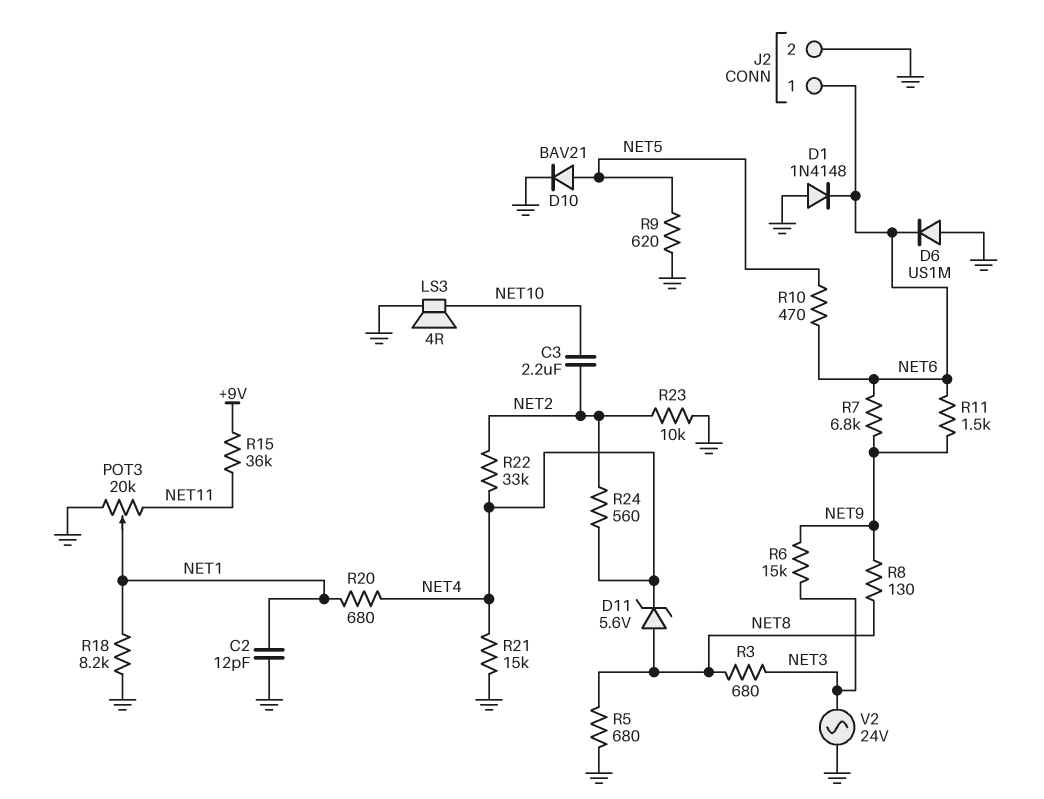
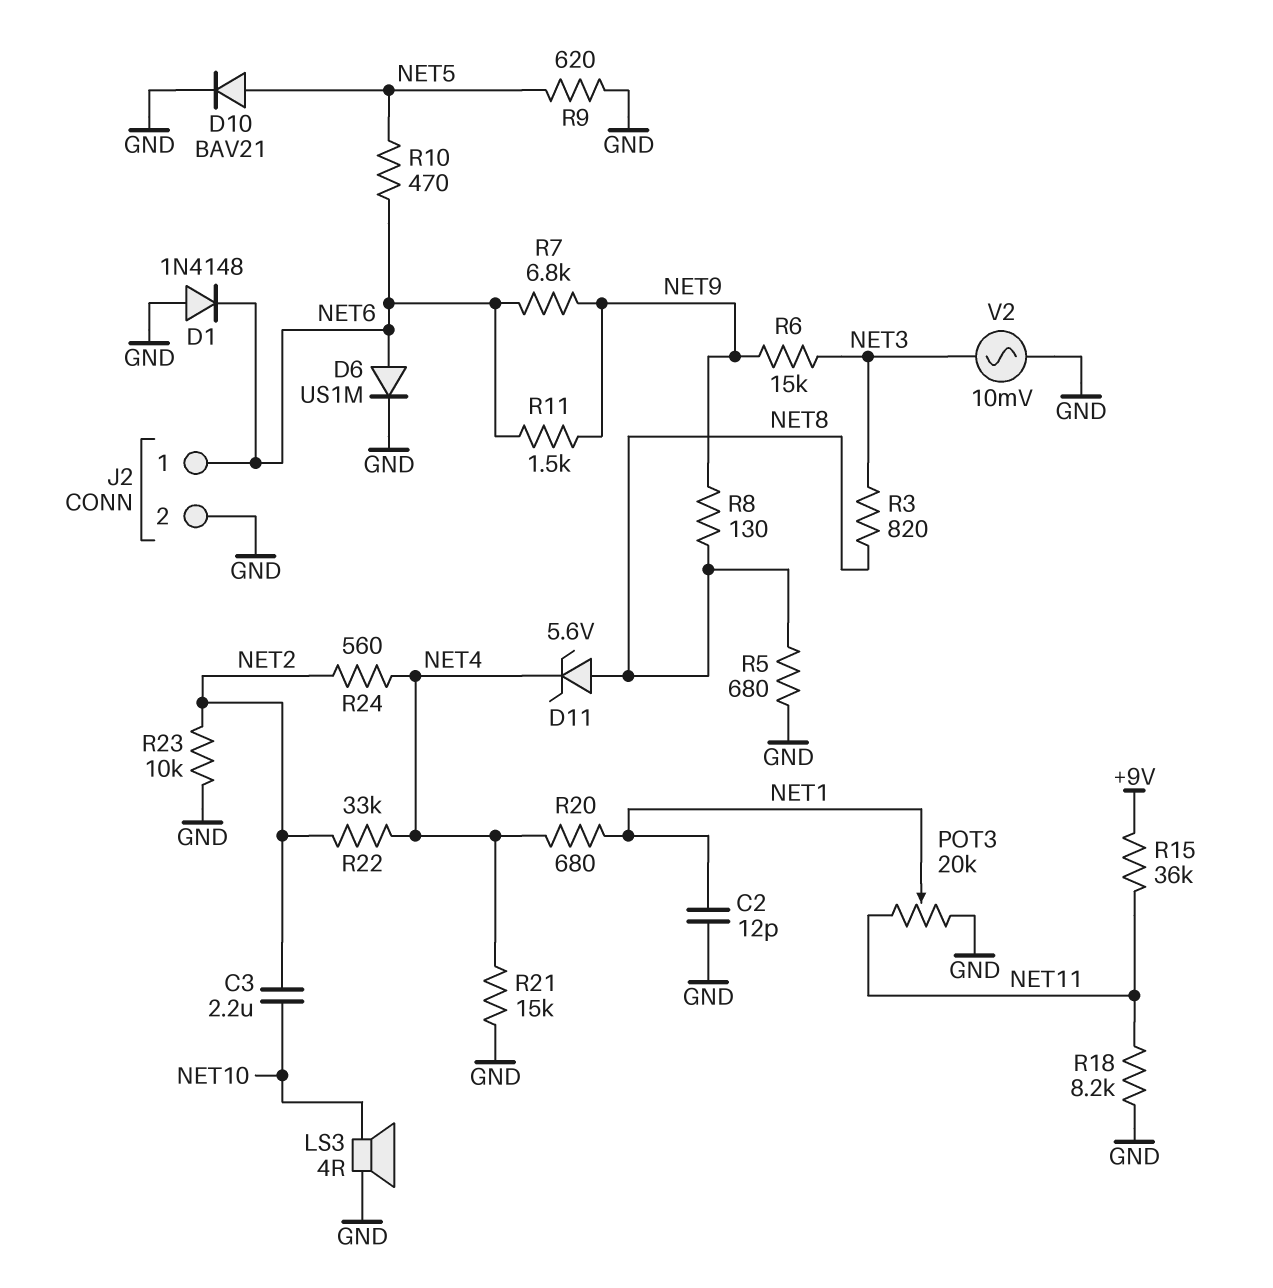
D6: diode US1M (A GND, K NET6) -> diode US1M (A NET6, K GND)
R3: 680 (NET3, NET8) -> 820 (NET3, NET8)
R18: 8.2k (GND, NET1) -> 8.2k (GND, NET11)
V2: AC 24V (GND, NET3) -> AC 10mV (GND, NET3)

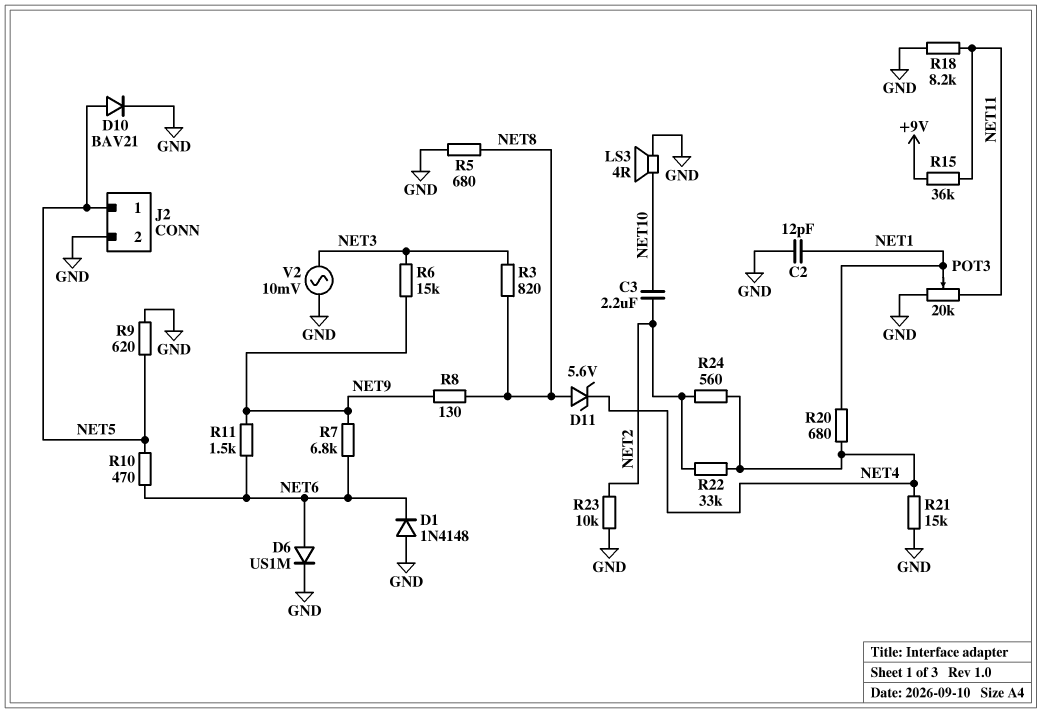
J2 pin 1: NET6 -> NET5

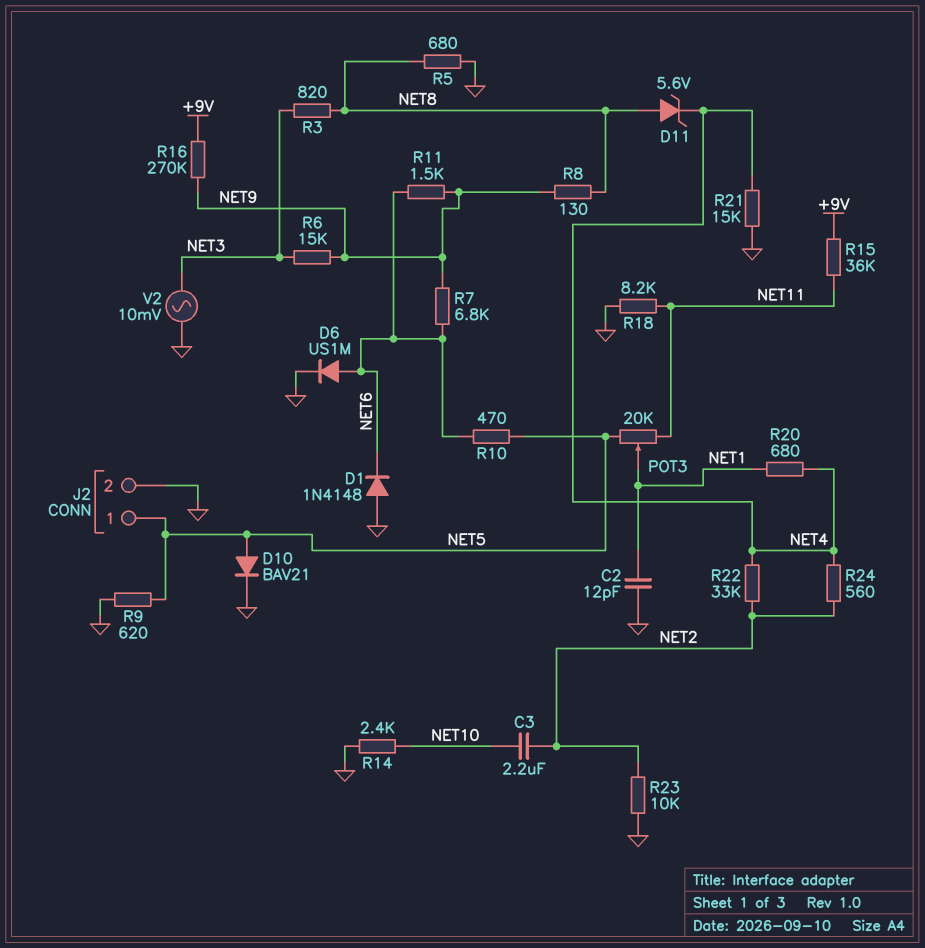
LS3: speaker 4R (GND, NET10) -> none
POT3: 20k (GND, NET11, wiper NET1) -> 20k (NET5, NET11, wiper NET1)
R14: none -> 2.4k (GND, NET10)
R16: none -> 270k (+9V, NET9)

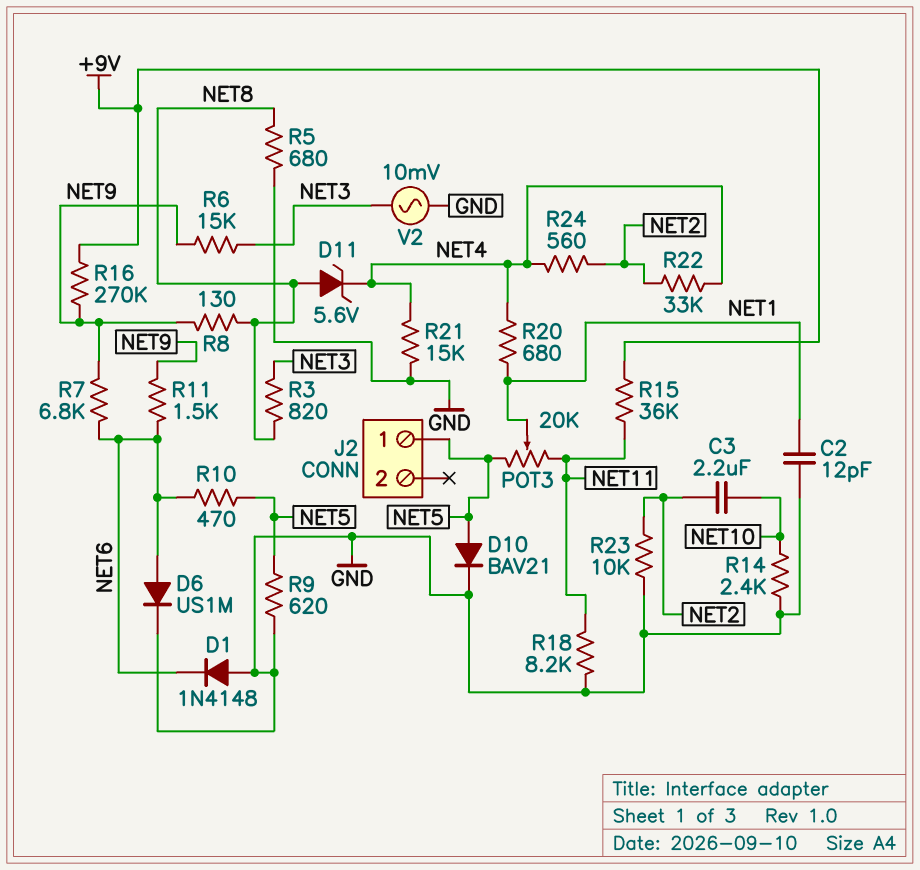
J2 pin 2: GND -> none

